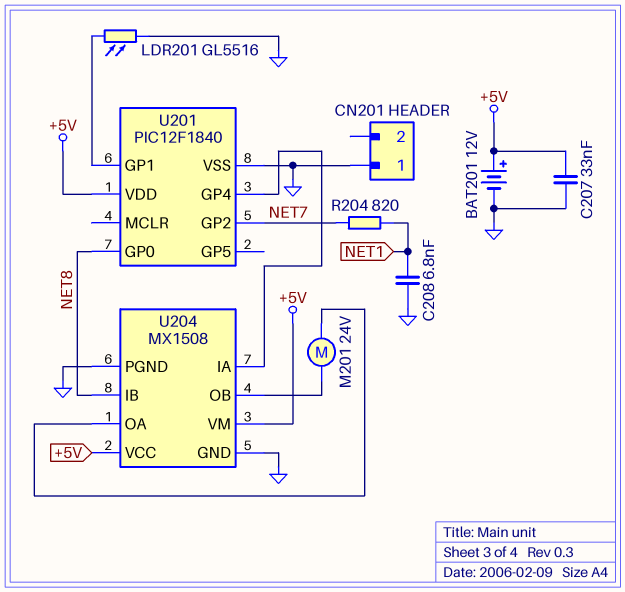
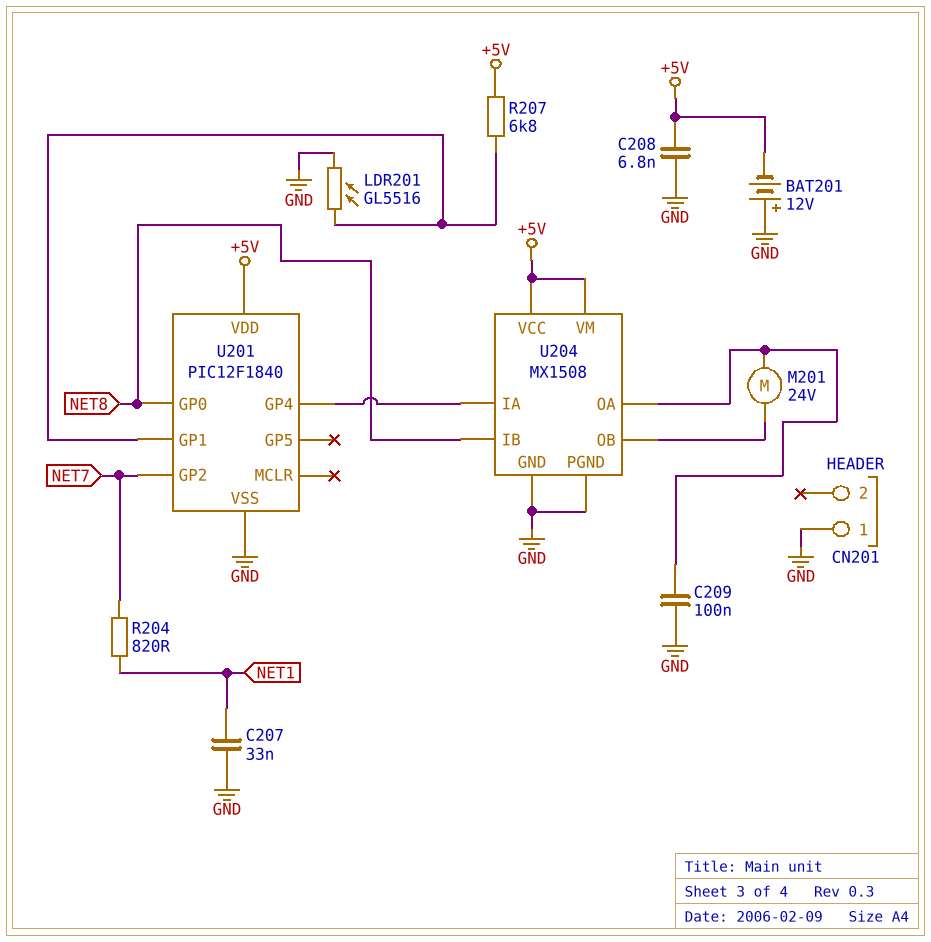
BAT201: 12V (plus +5V, minus GND) -> 12V (plus GND, minus +5V)
C207: 33nF (+5V, GND) -> 33nF (GND, NET1)
C208: 6.8nF (GND, NET1) -> 6.8nF (+5V, GND)
C209: none -> 100nF (GND, U204/OA)
R207: none -> 6.8k (+5V, U201/GP1)

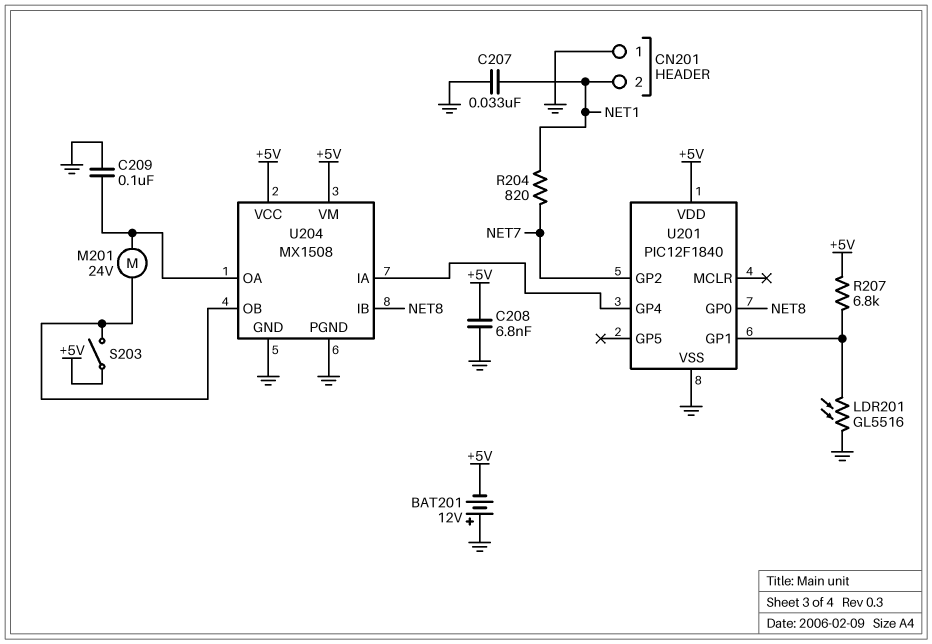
CN201 pin 2: none -> NET1
S203: none -> switch (+5V, U204/OB)

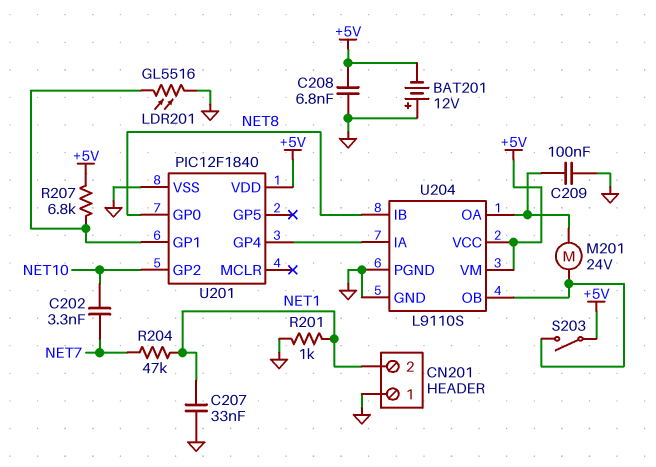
C202: none -> 3.3nF (NET7, NET10)
R201: none -> 1k (GND, NET1)
R204: 820 (NET1, NET7) -> 47k (NET1, NET7)
U201 pin GP2: NET7 -> NET10
U204: MX1508 -> L9110S

